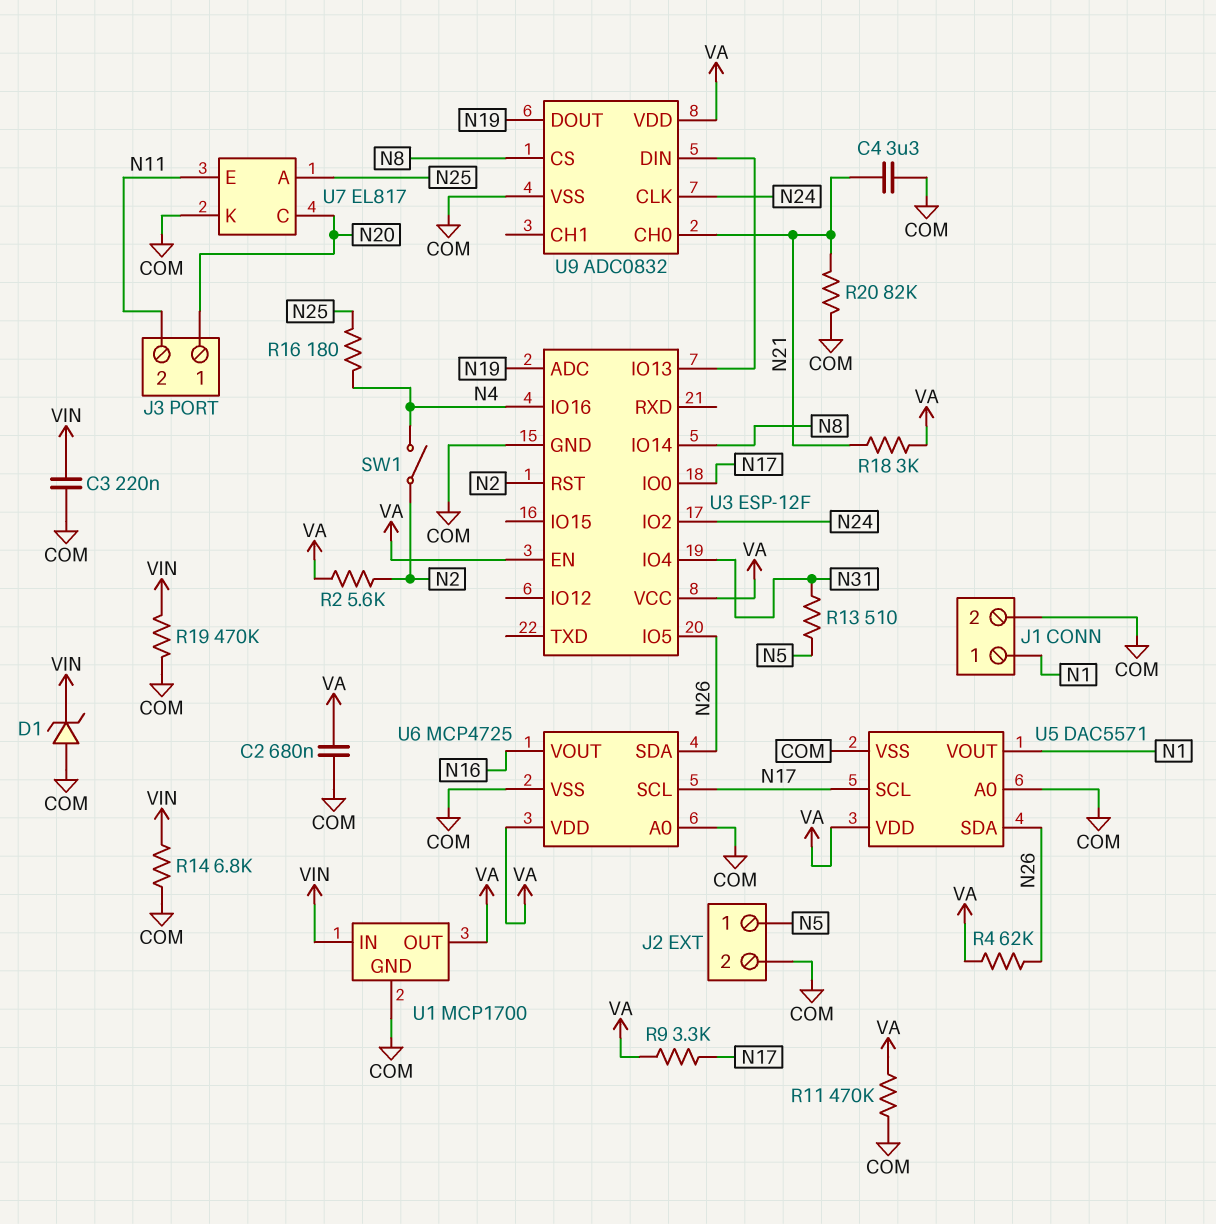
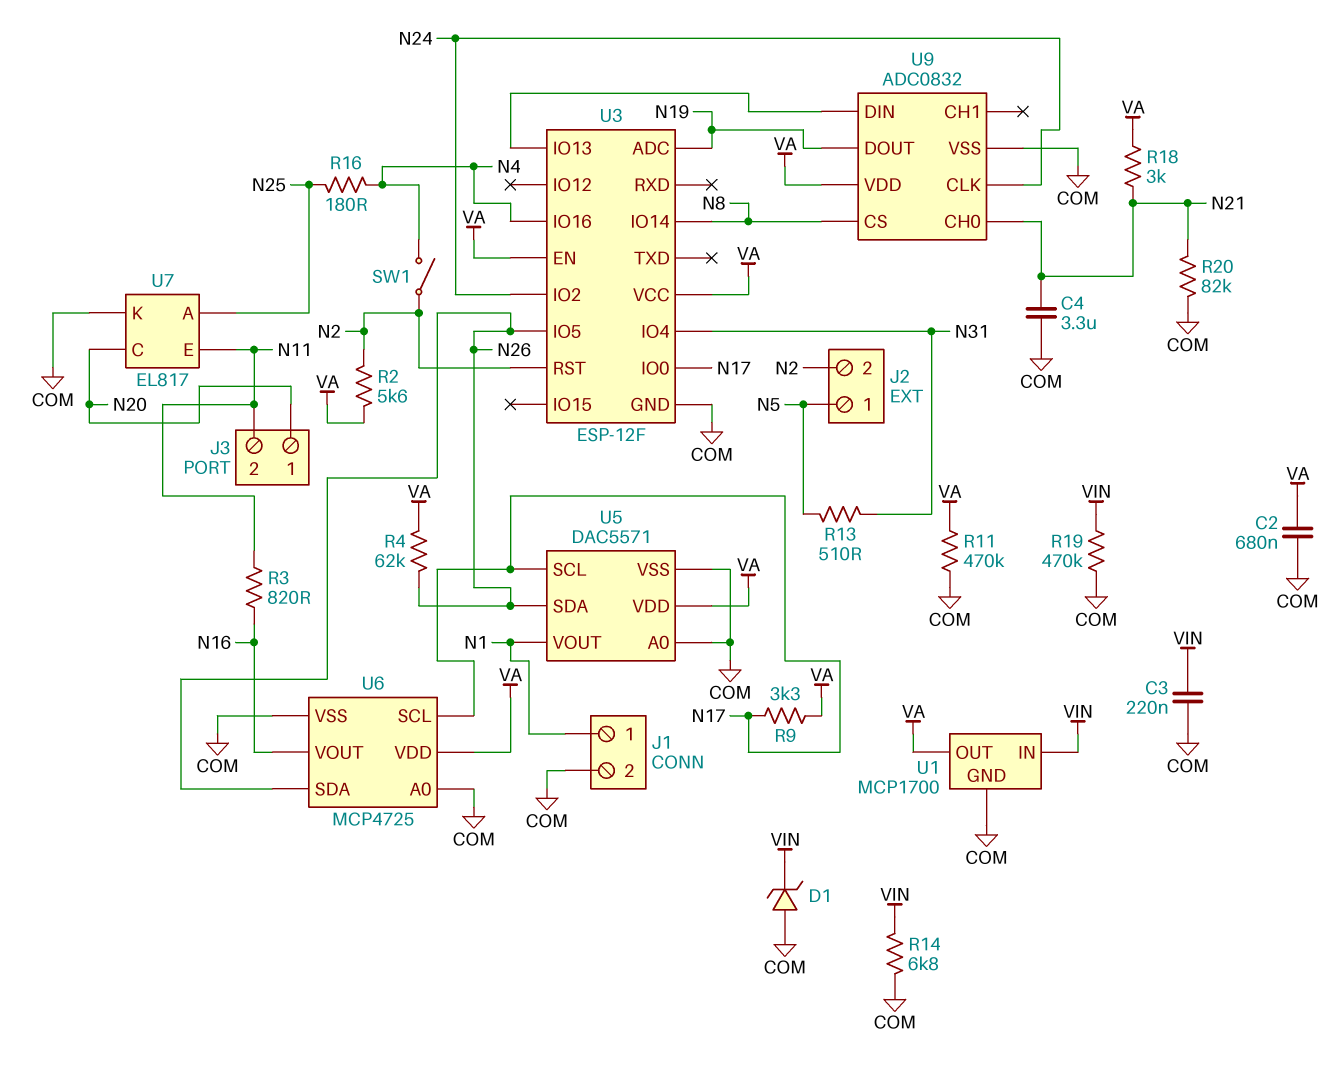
J2 pin 2: COM -> N2
R3: none -> 820 (N11, N16)

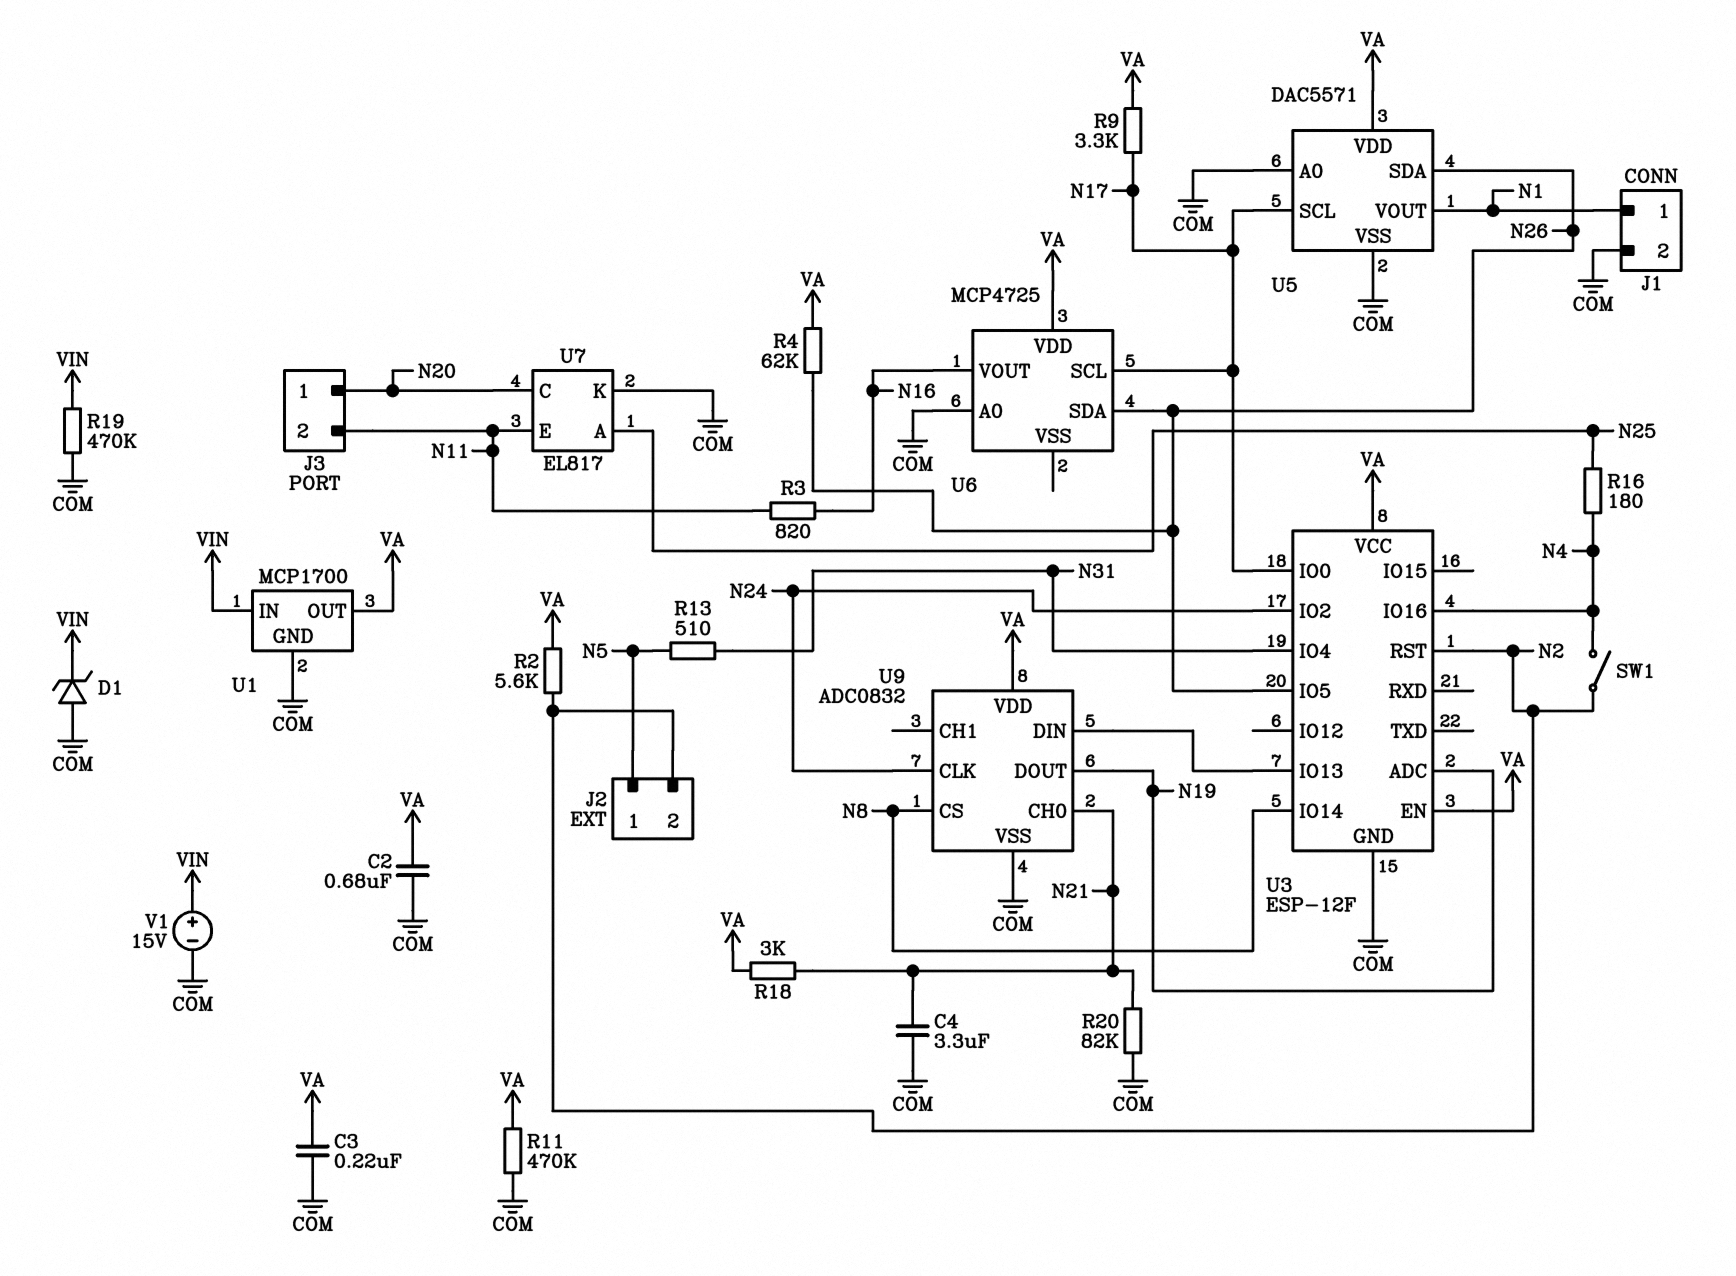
C3: 220nF (COM, VIN) -> 220nF (COM, VA)
R14: 6.8k (COM, VIN) -> none
U6 pin VSS: COM -> none
V1: none -> 15V (plus VIN, minus COM)

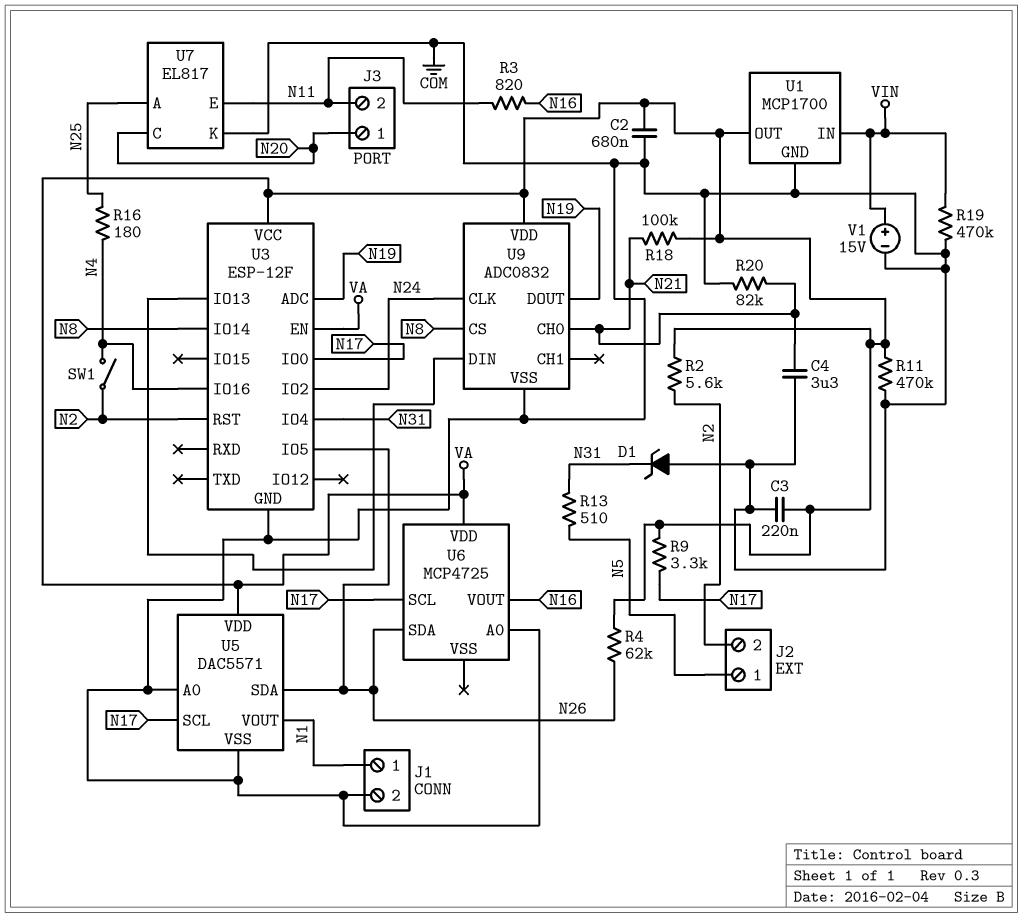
D1: zener (A COM, K VIN) -> zener (A COM, K N31)
R18: 3k (N21, VA) -> 100k (N21, VA)

